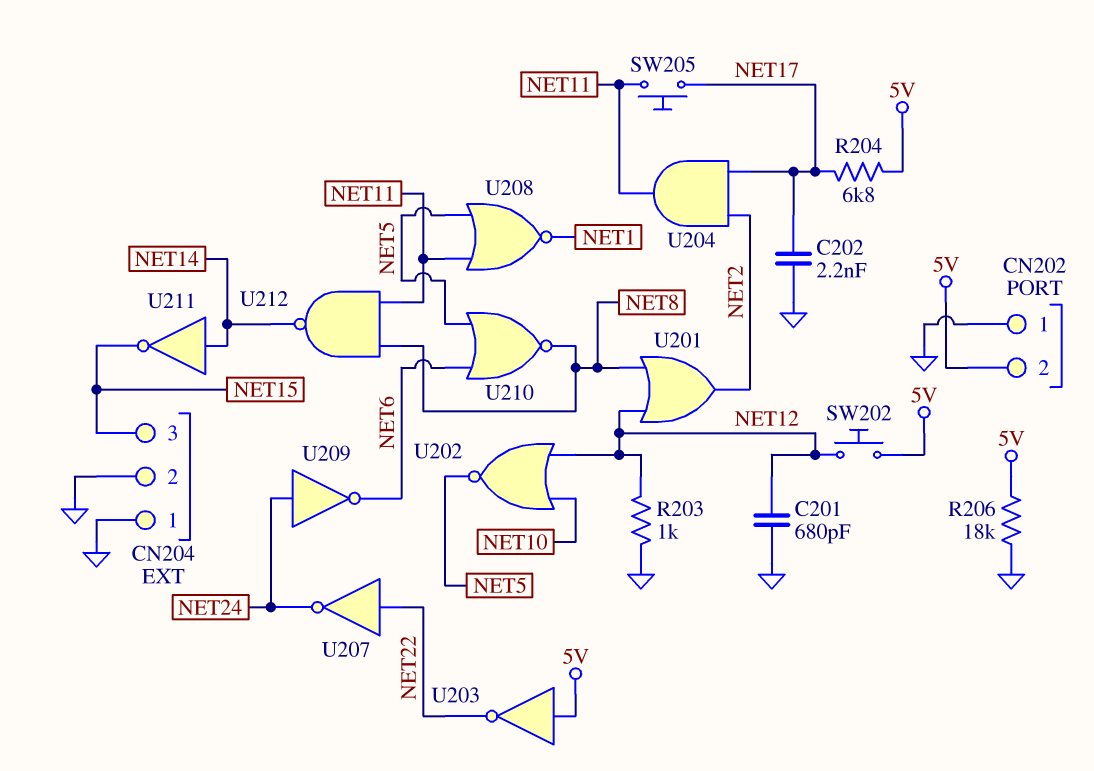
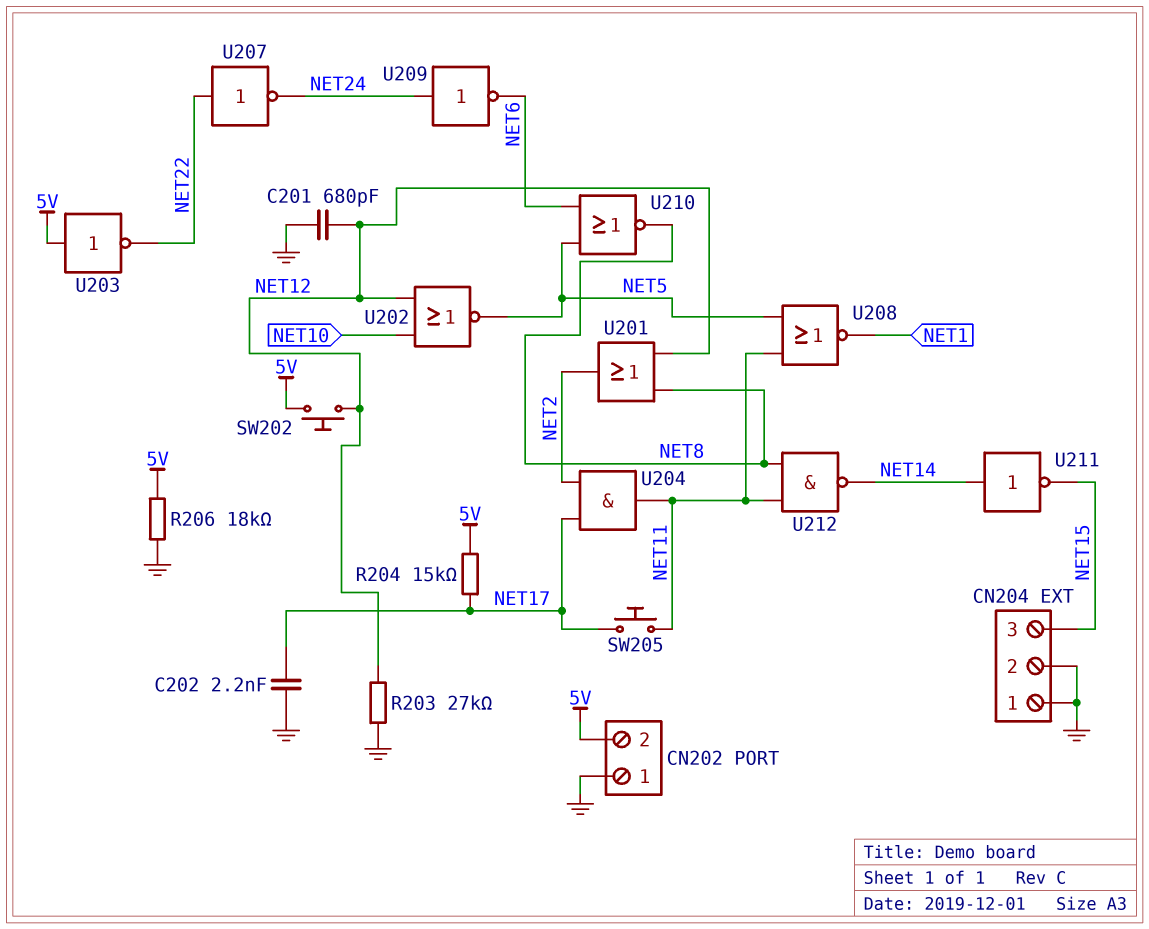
R203: 1k (GND, NET12) -> 27k (GND, NET12)
R204: 6.8k (5V, NET17) -> 15k (5V, NET17)

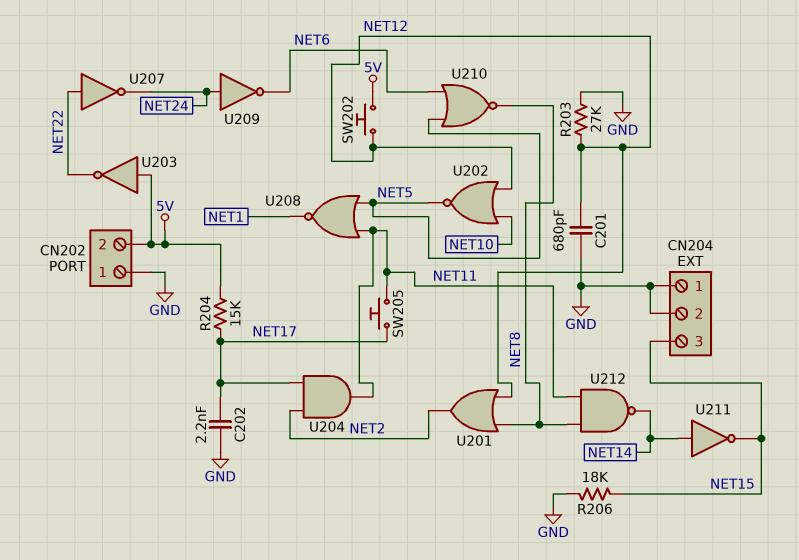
R206: 18k (5V, GND) -> 18k (GND, NET15)

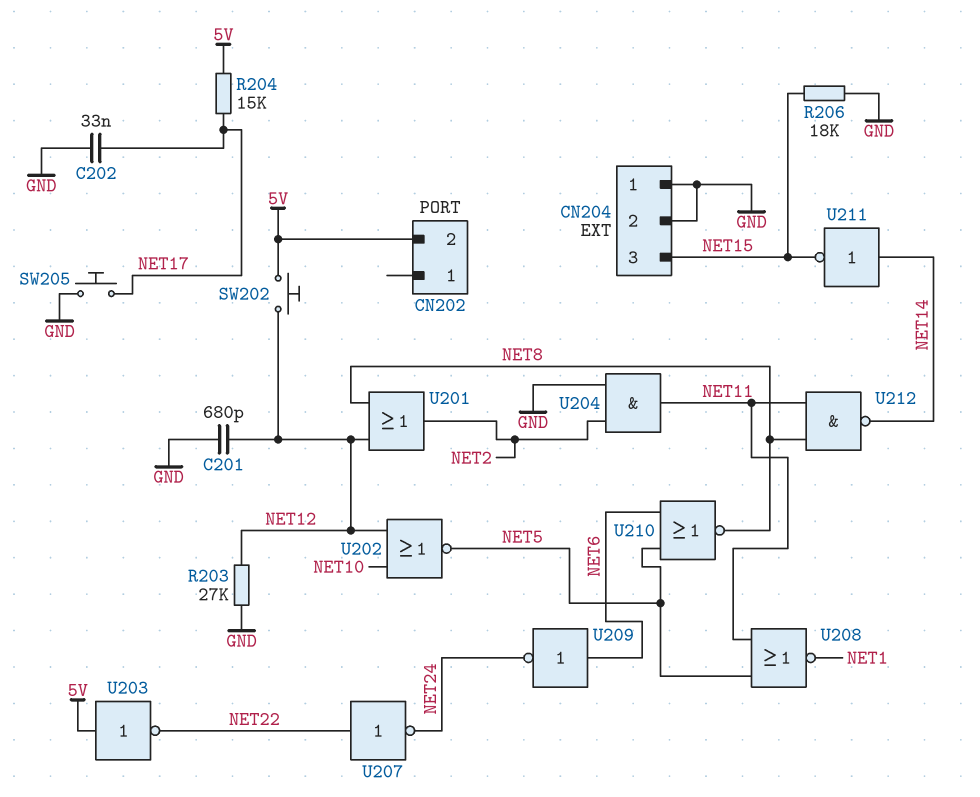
C202: 2.2nF (GND, NET17) -> 33nF (GND, NET17)
CN202 pin 1: GND -> none
SW205: button (NET11, NET17) -> button (GND, NET17)
U204: AND (in NET2, in NET17, out NET11) -> AND (in GND, in NET2, out NET11)
U209: NOT (in NET24, out NET6) -> NOT (in NET6, out NET24)

